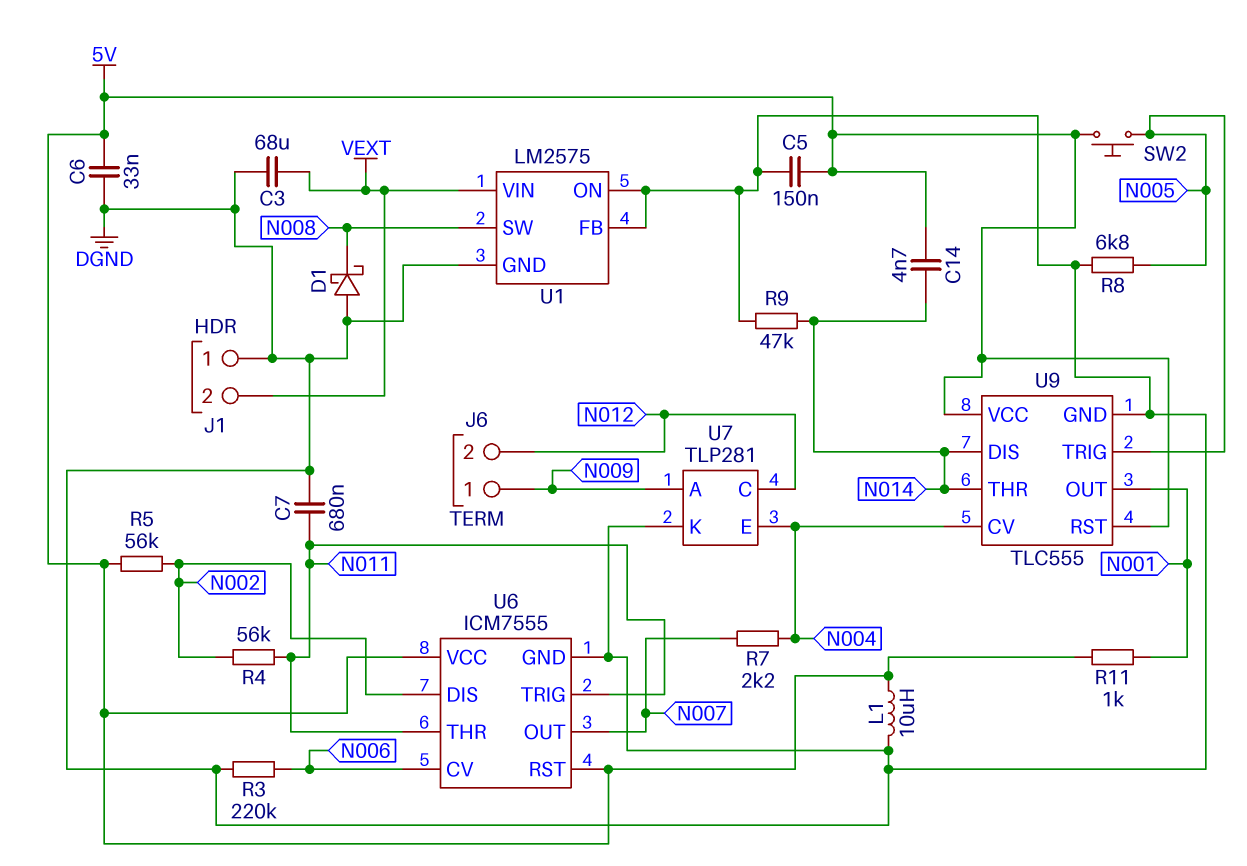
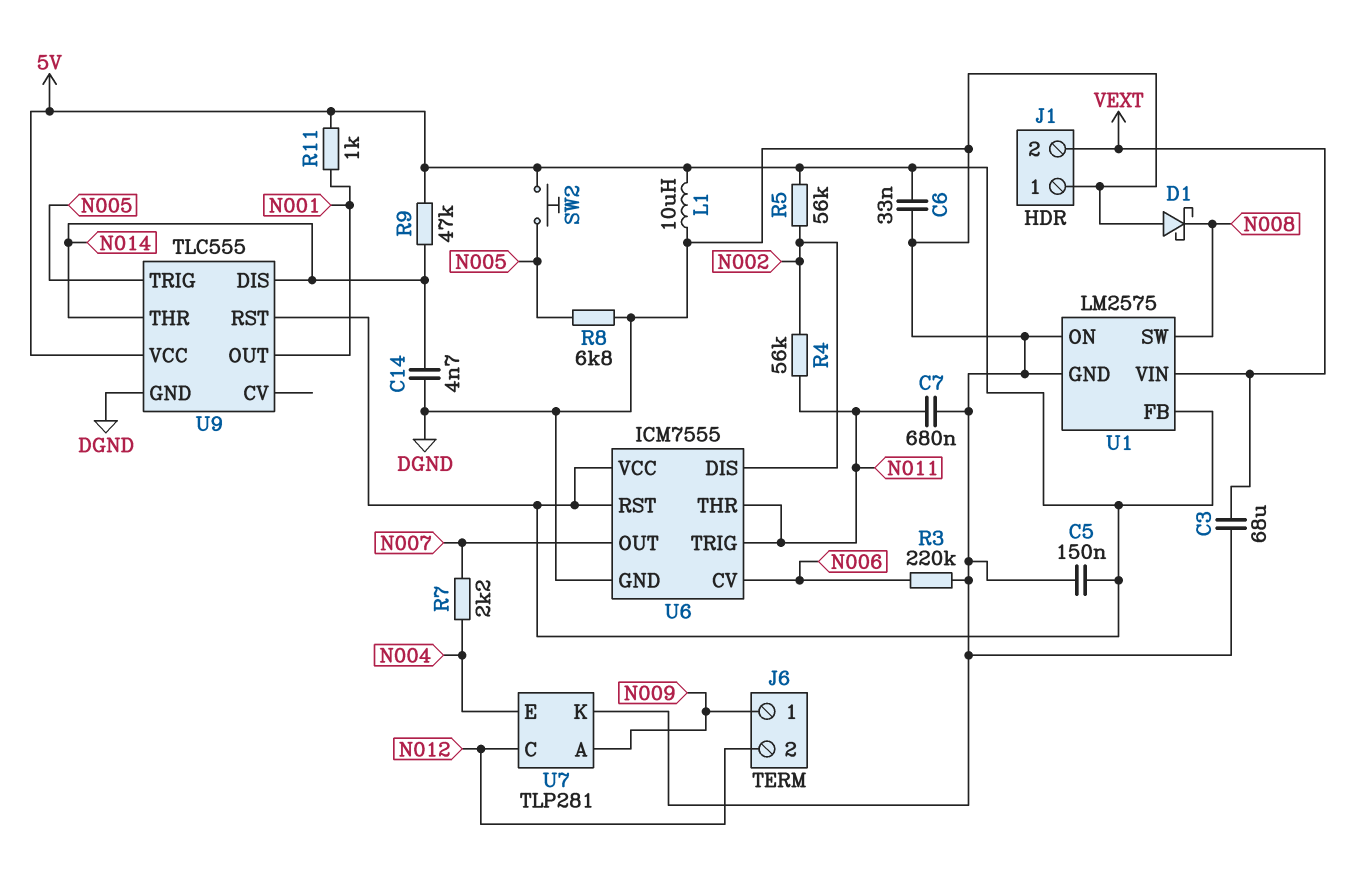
C14: 4.7nF (5V, N014) -> 4.7nF (DGND, N014)
R9: 47k (DGND, N014) -> 47k (5V, N014)
U1 pin FB: DGND -> 5V
U9 pin CV: N004 -> none

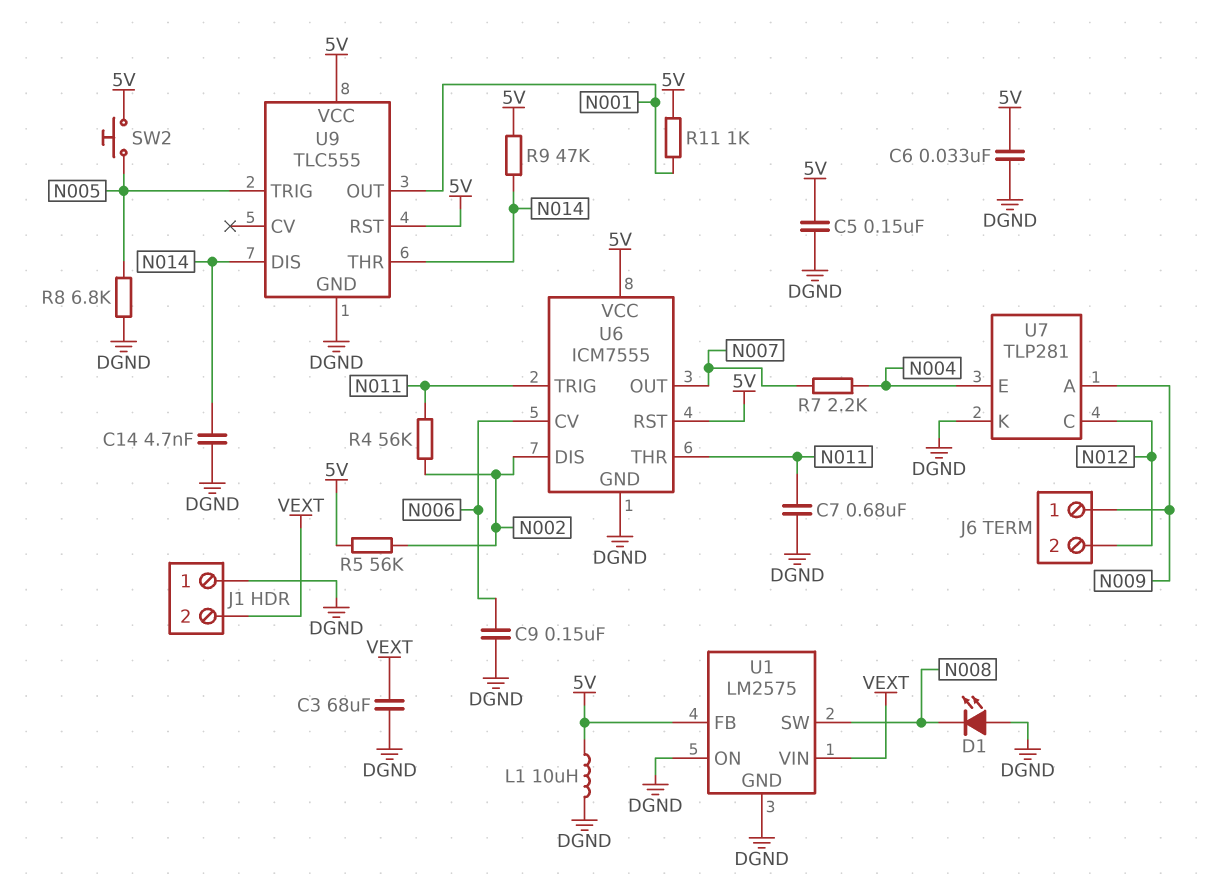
C9: none -> 150nF (DGND, N006)
D1: schottky (A DGND, K N008) -> LED (A DGND, K N008)
R3: 220k (DGND, N006) -> none

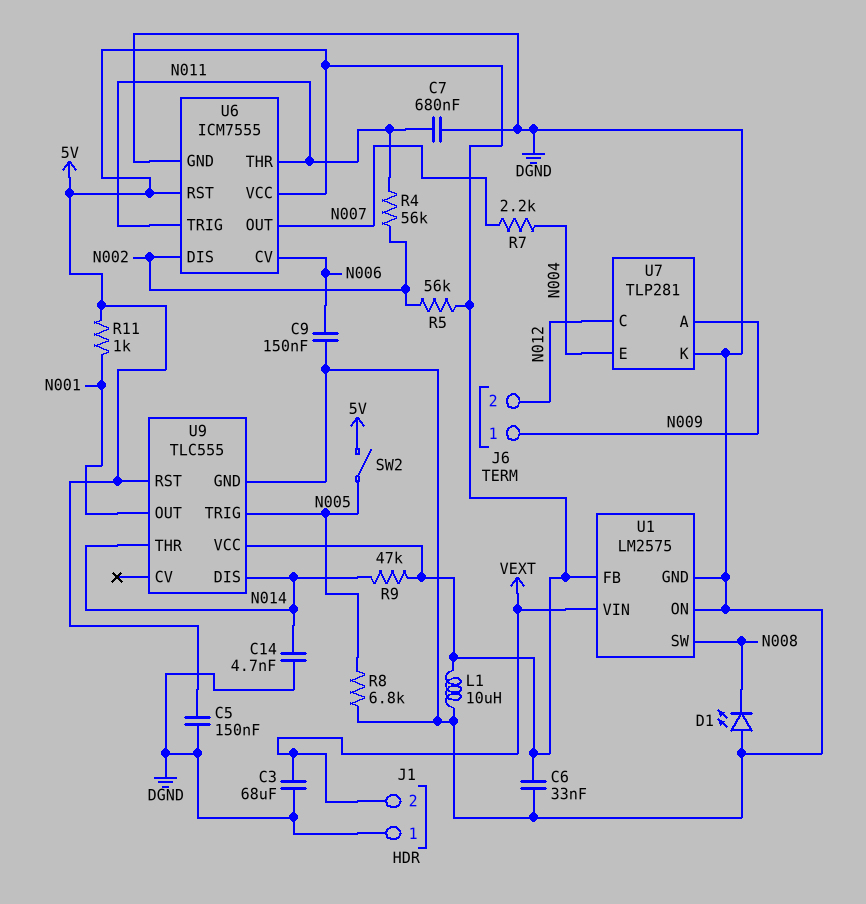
SW2: button (5V, N005) -> switch (5V, N005)

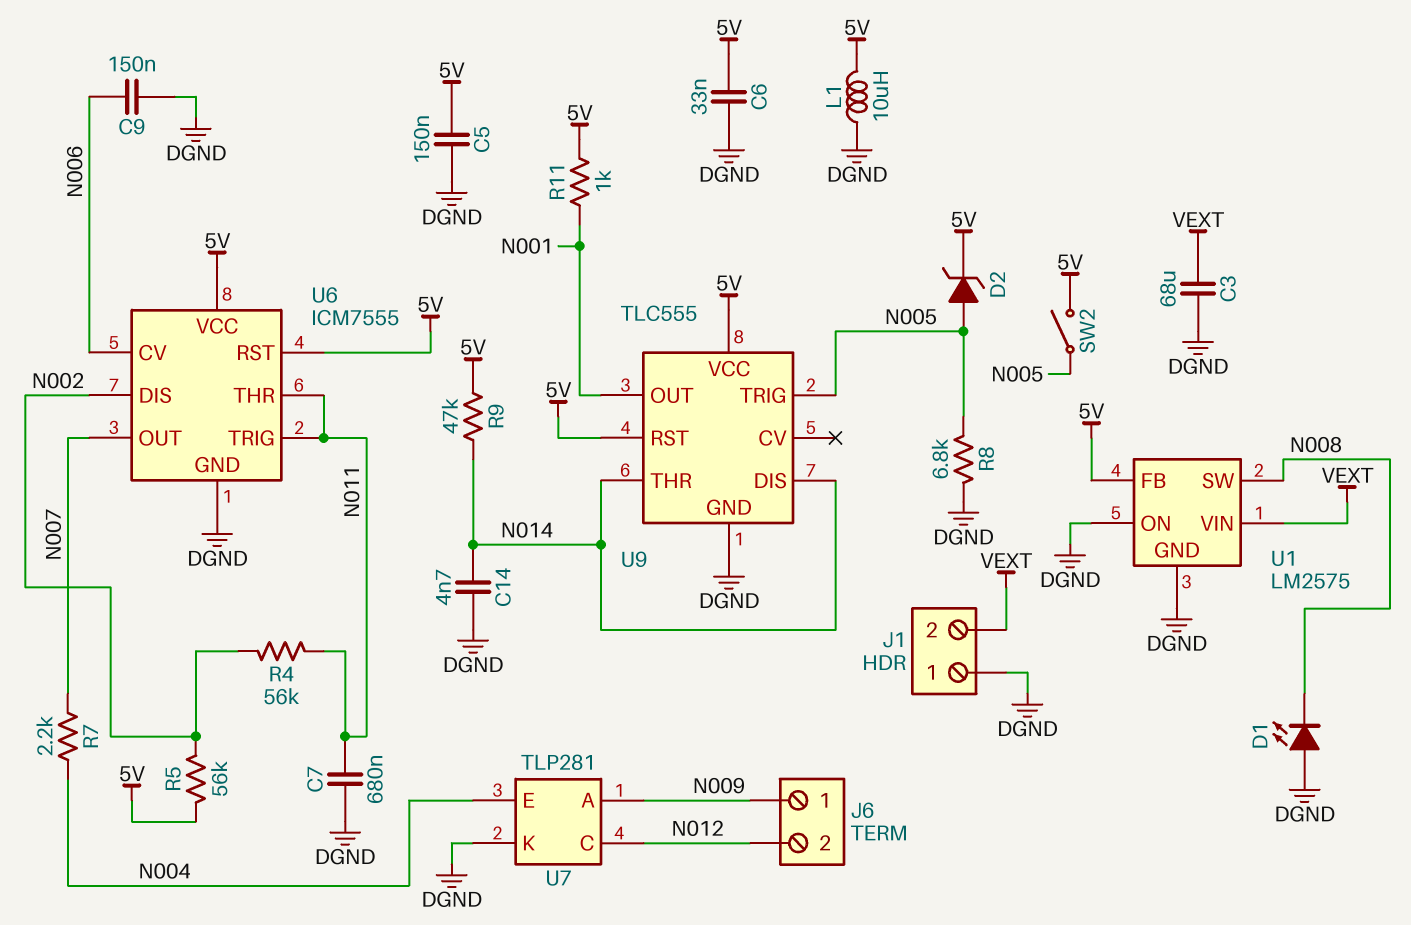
D2: none -> zener (A N005, K 5V)

